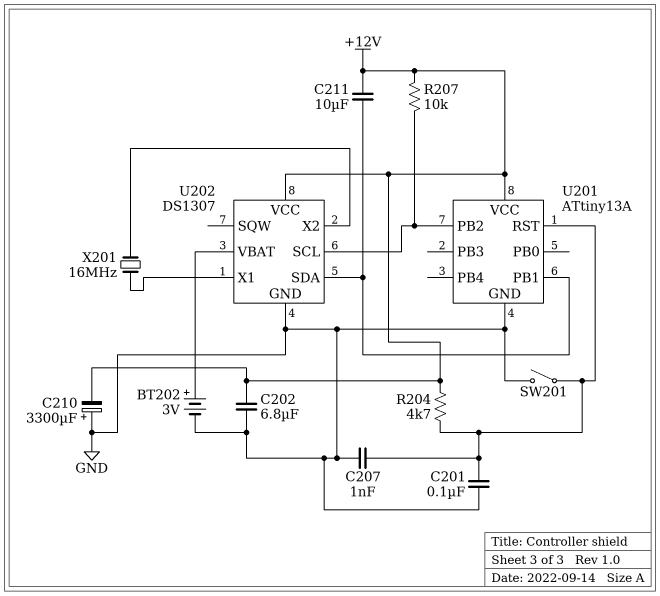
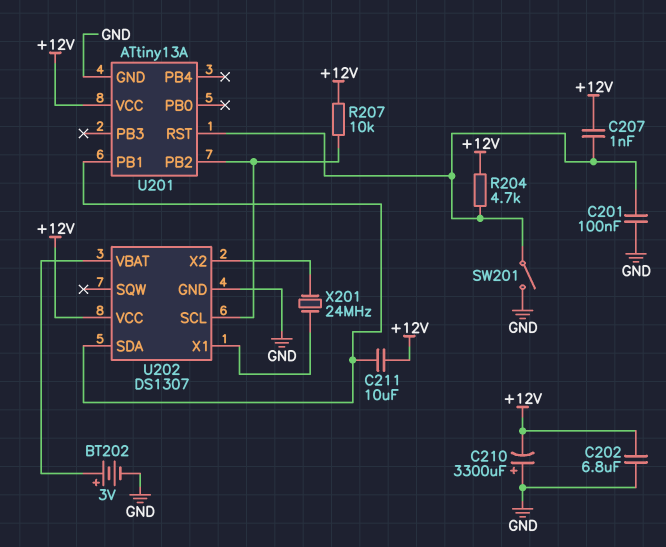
C207: 1nF (GND, U201/RST) -> 1nF (+12V, U201/RST)
X201: 16MHz (U202/X1, U202/X2) -> 24MHz (U202/X1, U202/X2)

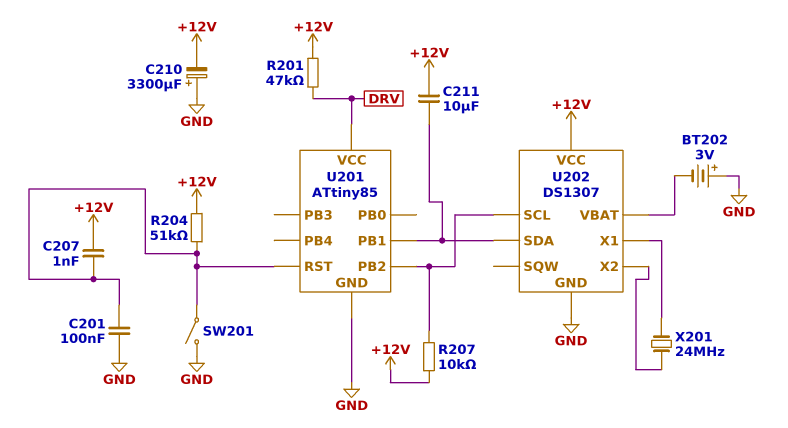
BT202: 3V (plus U202/VBAT, minus GND) -> 3V (plus GND, minus U202/VBAT)
C202: 6.8uF (+12V, GND) -> none
R201: none -> 47k (+12V, DRV)
R204: 4.7k (+12V, U201/RST) -> 51k (+12V, U201/RST)
U201: ATtiny13A -> ATtiny85
U201 pin VCC: +12V -> DRV

